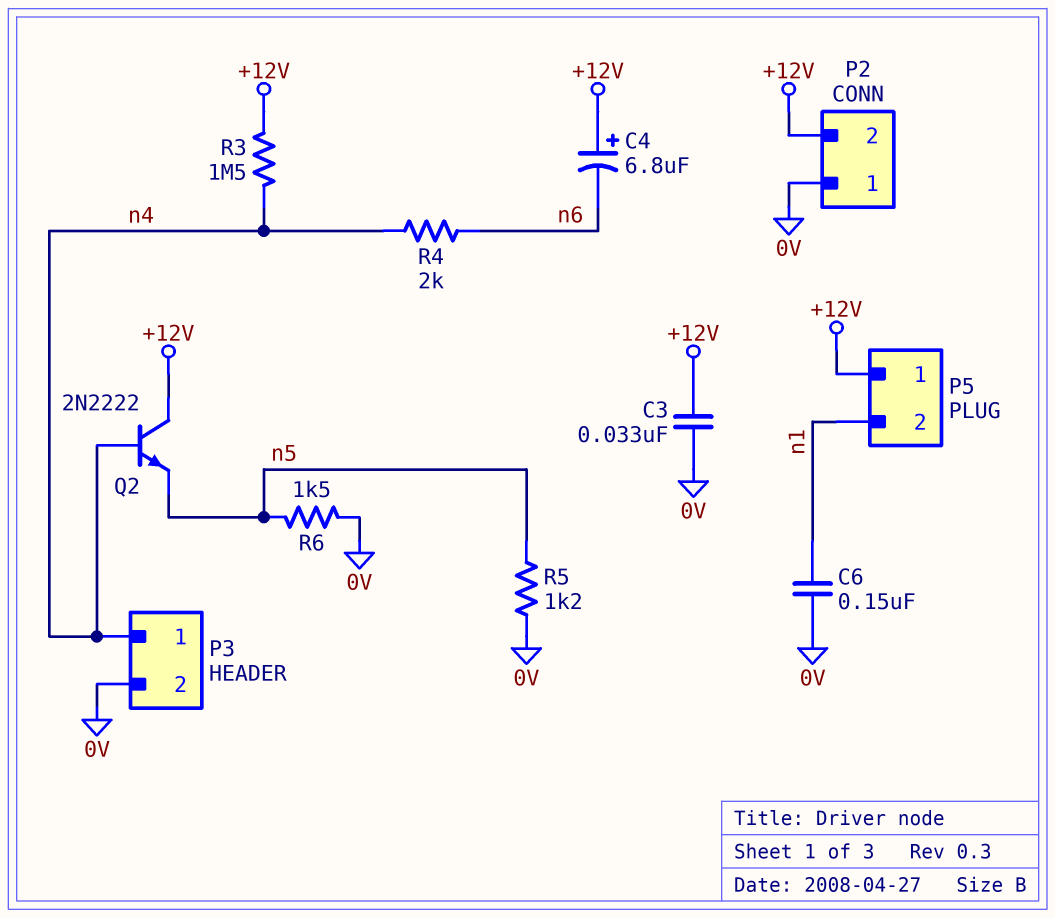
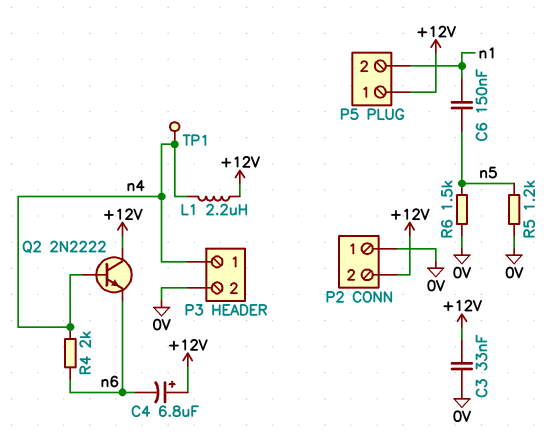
C6: 150nF (0V, n1) -> 150nF (n1, n5)
L1: none -> 2.2uH (+12V, n4)
Q2: NPN 2N2222 (B n4, C +12V, E n5) -> NPN 2N2222 (B n4, C +12V, E n6)
R3: 1.5M (+12V, n4) -> none
TP1: none -> test point (n4)

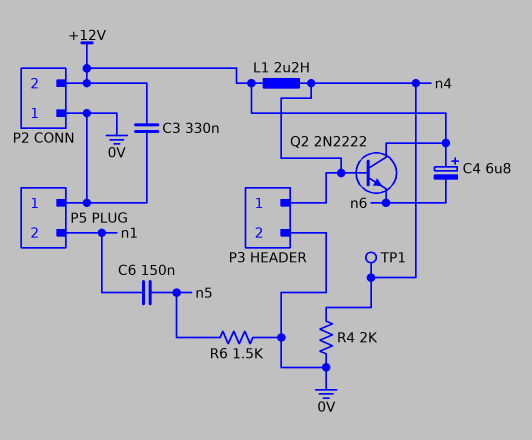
C3: 33nF (+12V, 0V) -> 330nF (+12V, 0V)
P5 pin 1: +12V -> 0V
R4: 2k (n4, n6) -> 2k (0V, n4)
R5: 1.2k (0V, n5) -> none

